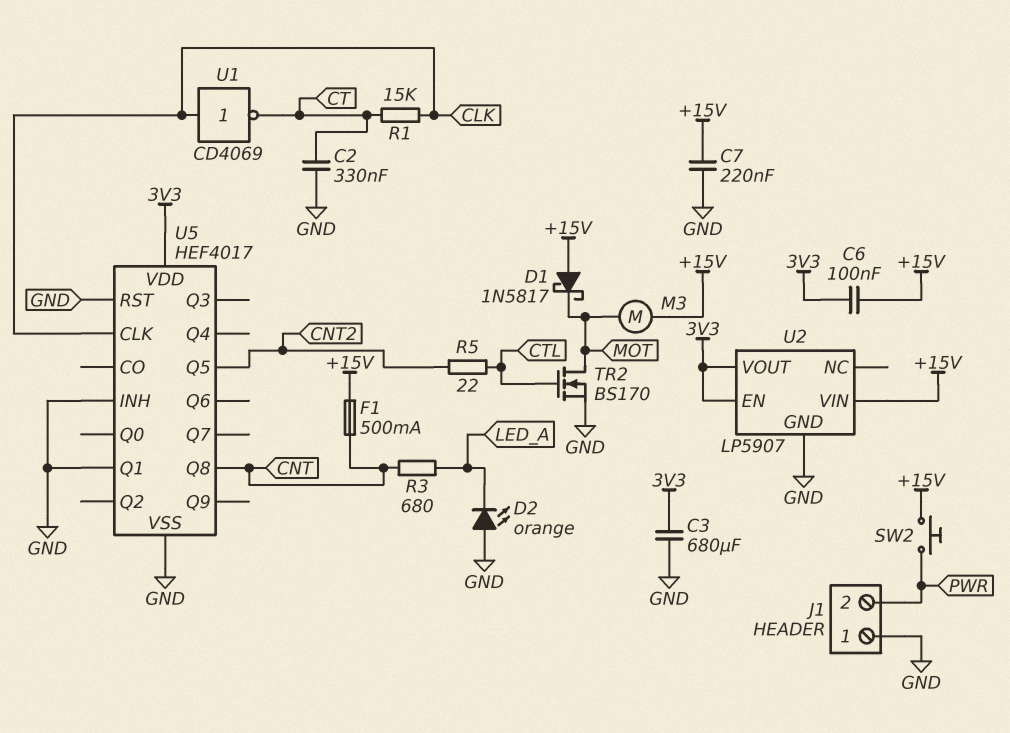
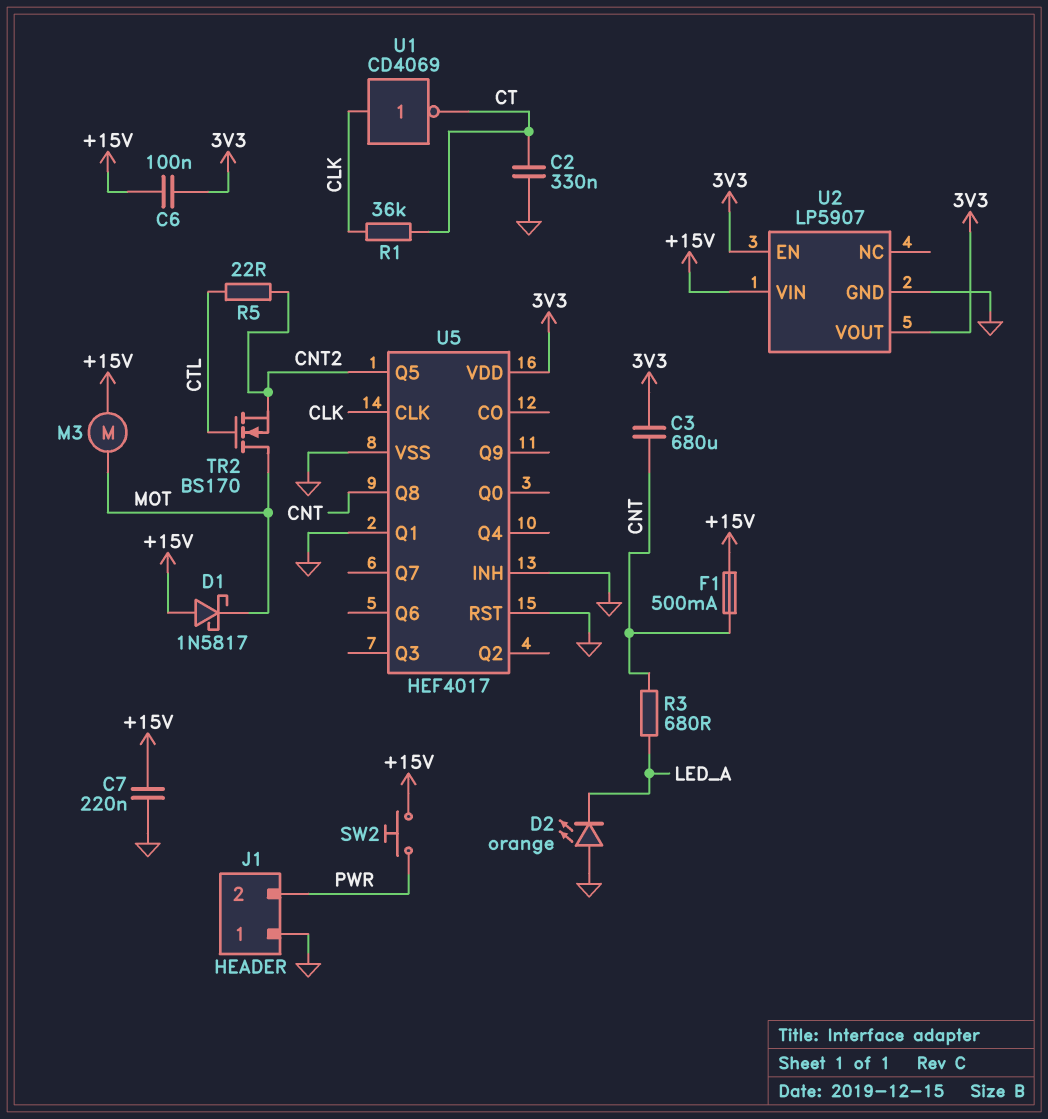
C3: 680uF (3V3, GND) -> 680uF (3V3, CNT)
R1: 15k (CLK, CT) -> 36k (CLK, CT)
TR2: NMOS BS170 (G CTL, D MOT, S GND) -> NMOS BS170 (G CTL, D MOT, S CNT2)

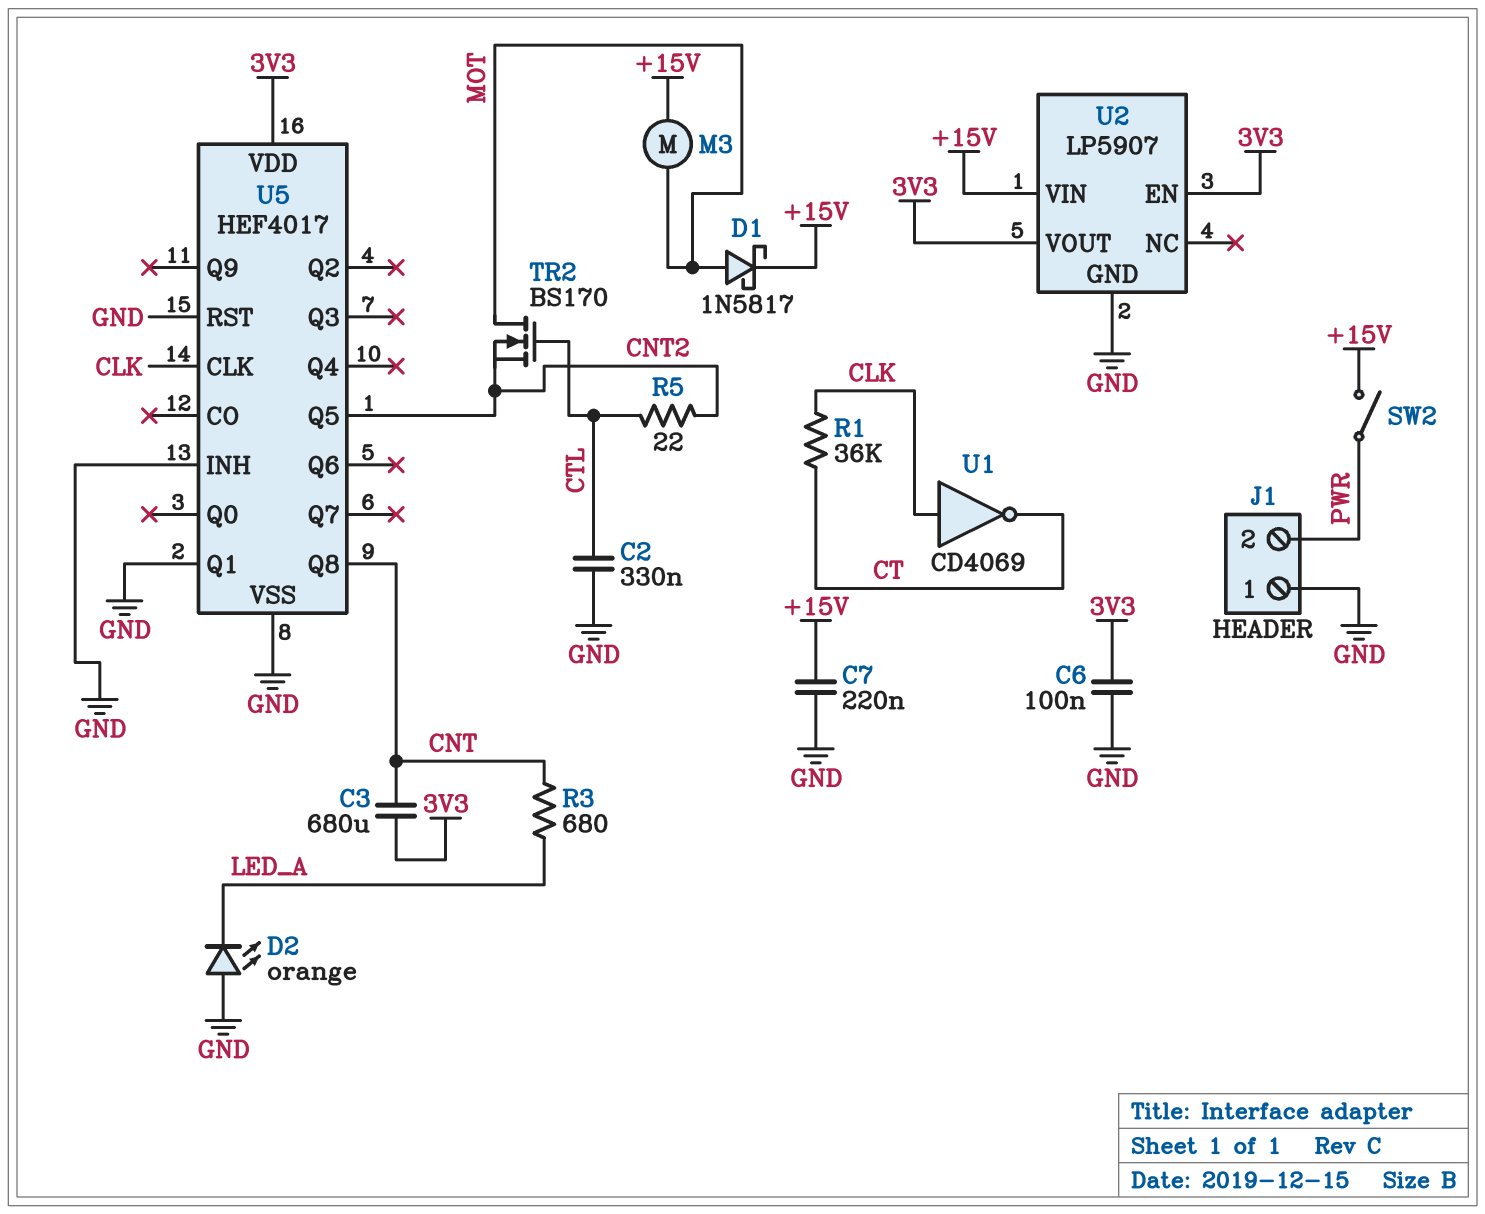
C2: 330nF (CT, GND) -> 330nF (CTL, GND)
C6: 100nF (+15V, 3V3) -> 100nF (3V3, GND)
D1: schottky 1N5817 (A +15V, K MOT) -> schottky 1N5817 (A MOT, K +15V)
F1: 500mA (+15V, CNT) -> none
SW2: button (+15V, PWR) -> switch (+15V, PWR)

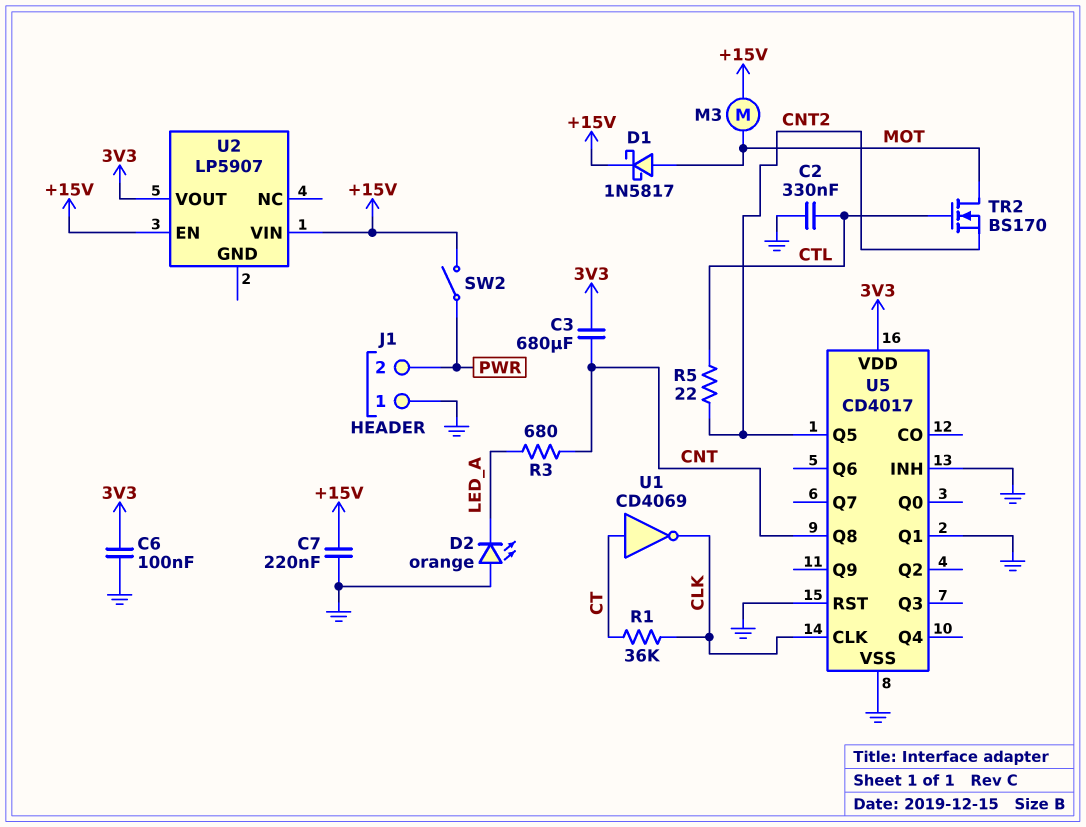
U1: NOT CD4069 (in CLK, out CT) -> NOT CD4069 (in CT, out CLK)
U2 pin EN: 3V3 -> +15V
U2 pin GND: GND -> none
U5: HEF4017 -> CD4017

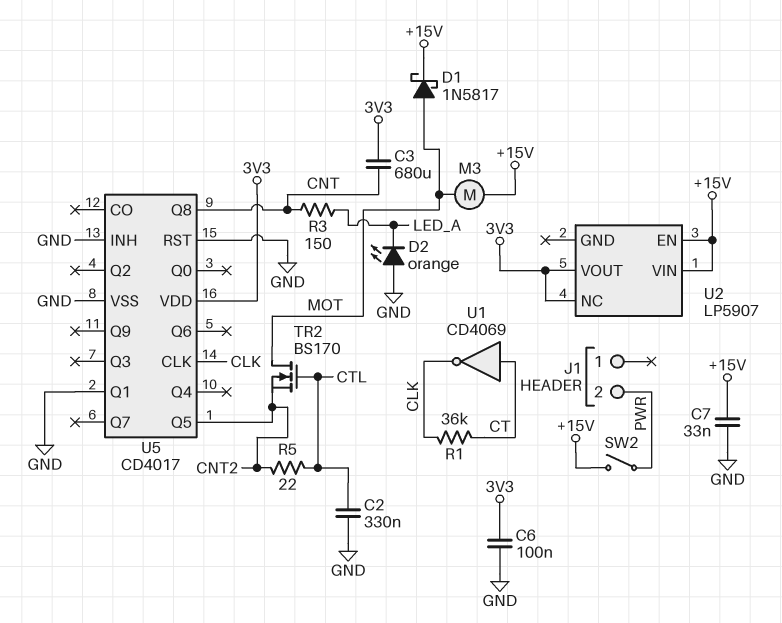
C7: 220nF (+15V, GND) -> 33nF (+15V, GND)
J1 pin 1: GND -> none
R3: 680 (CNT, LED_A) -> 150 (CNT, LED_A)
U2 pin NC: none -> 3V3

